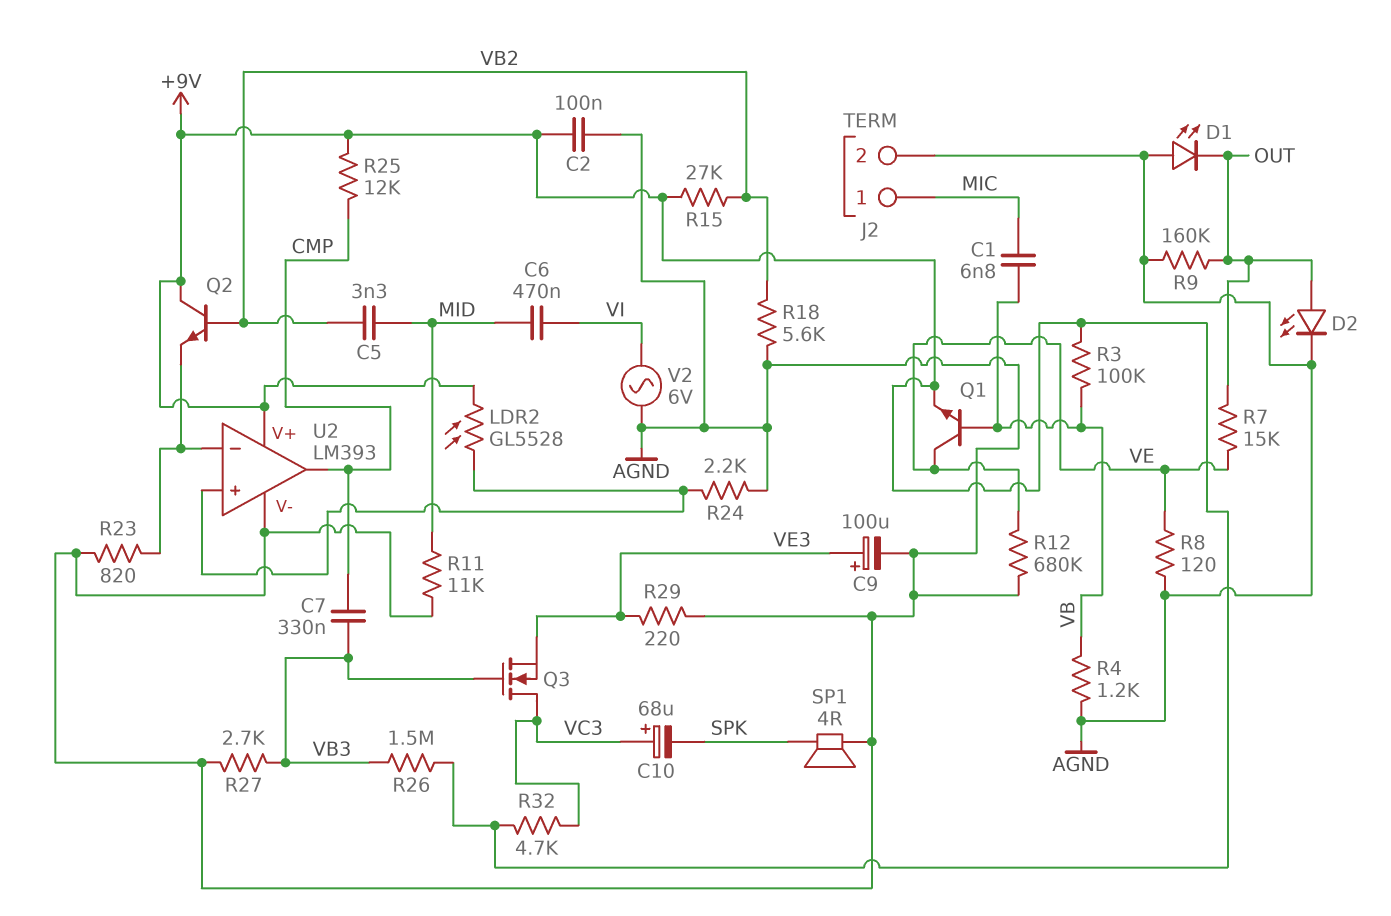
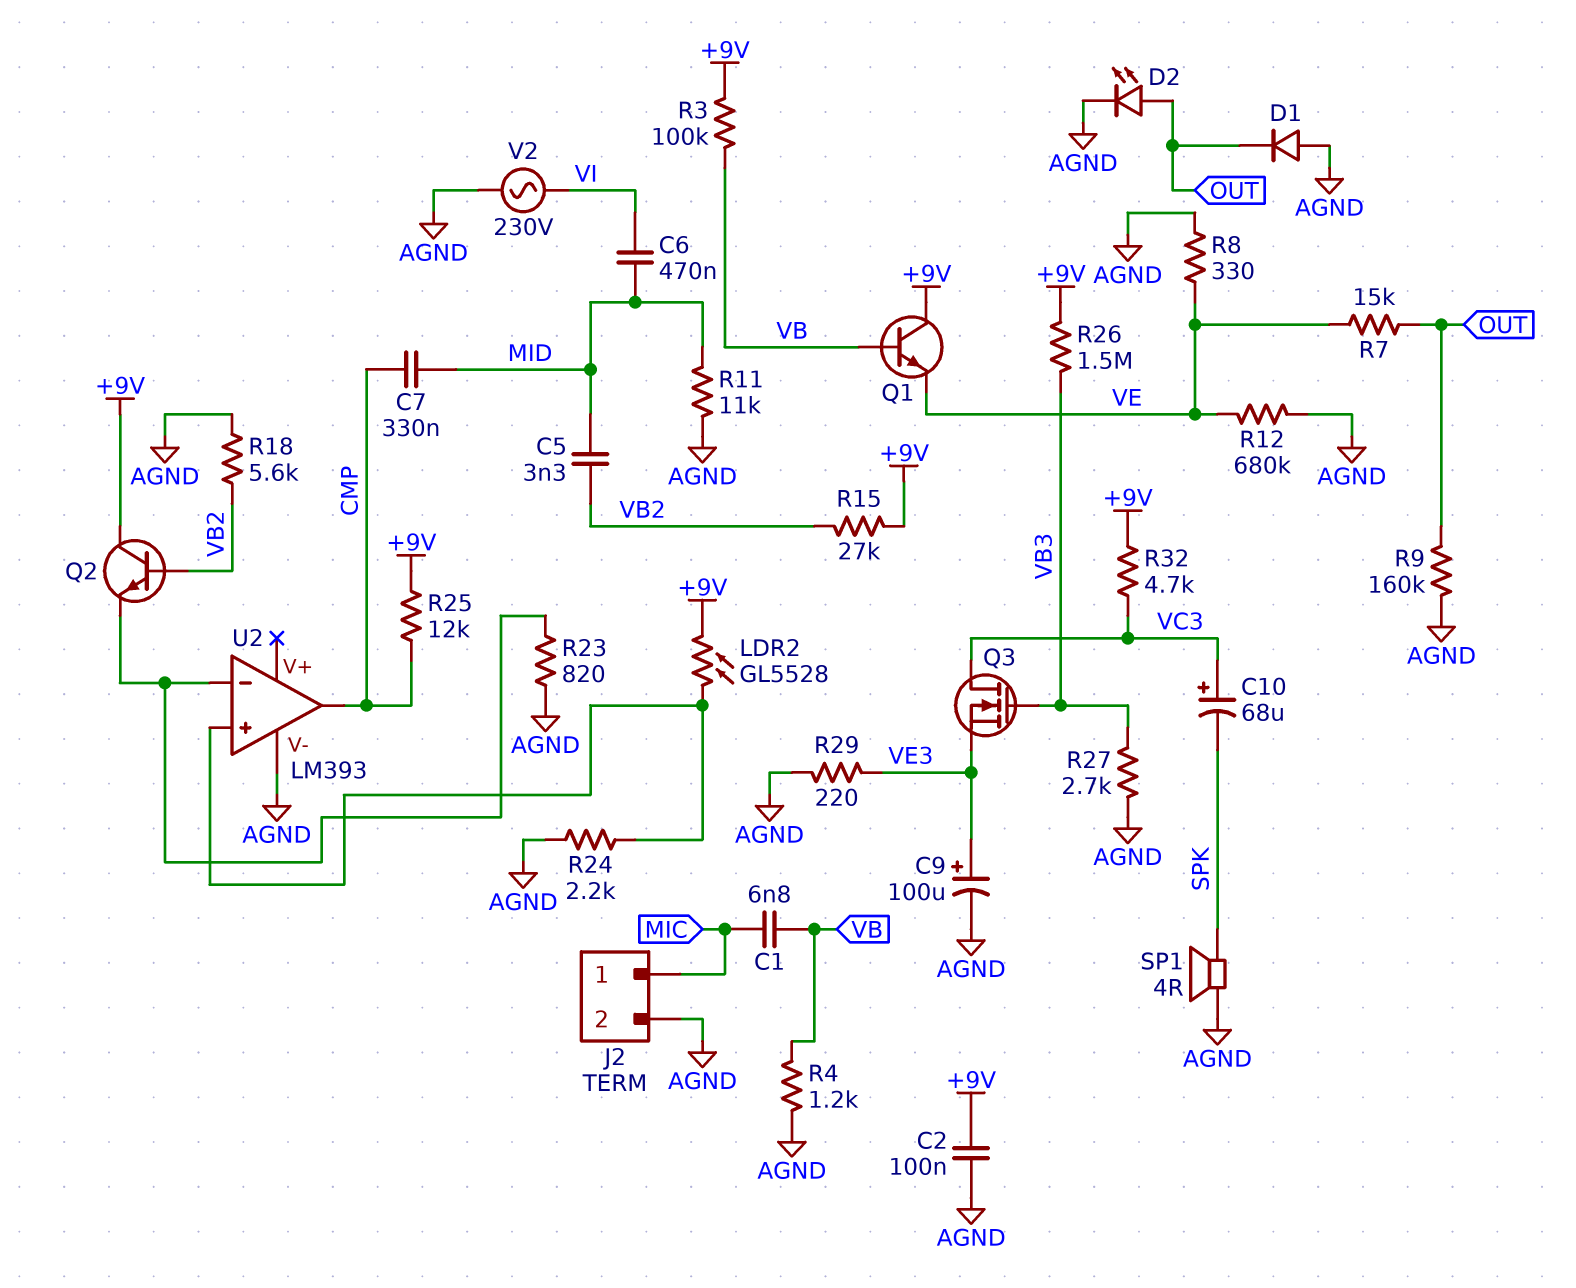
C7: 330nF (CMP, VB3) -> 330nF (CMP, MID)
D1: LED (A AGND, K OUT) -> diode (A AGND, K OUT)
Q1: NPN (B VB, C VE, E +9V) -> NPN (B VB, C +9V, E VE)
R8: 120 (AGND, VE) -> 330 (AGND, VE)
U2 pin V+: +9V -> none
V2: AC 6V (AGND, VI) -> AC 230V (AGND, VI)

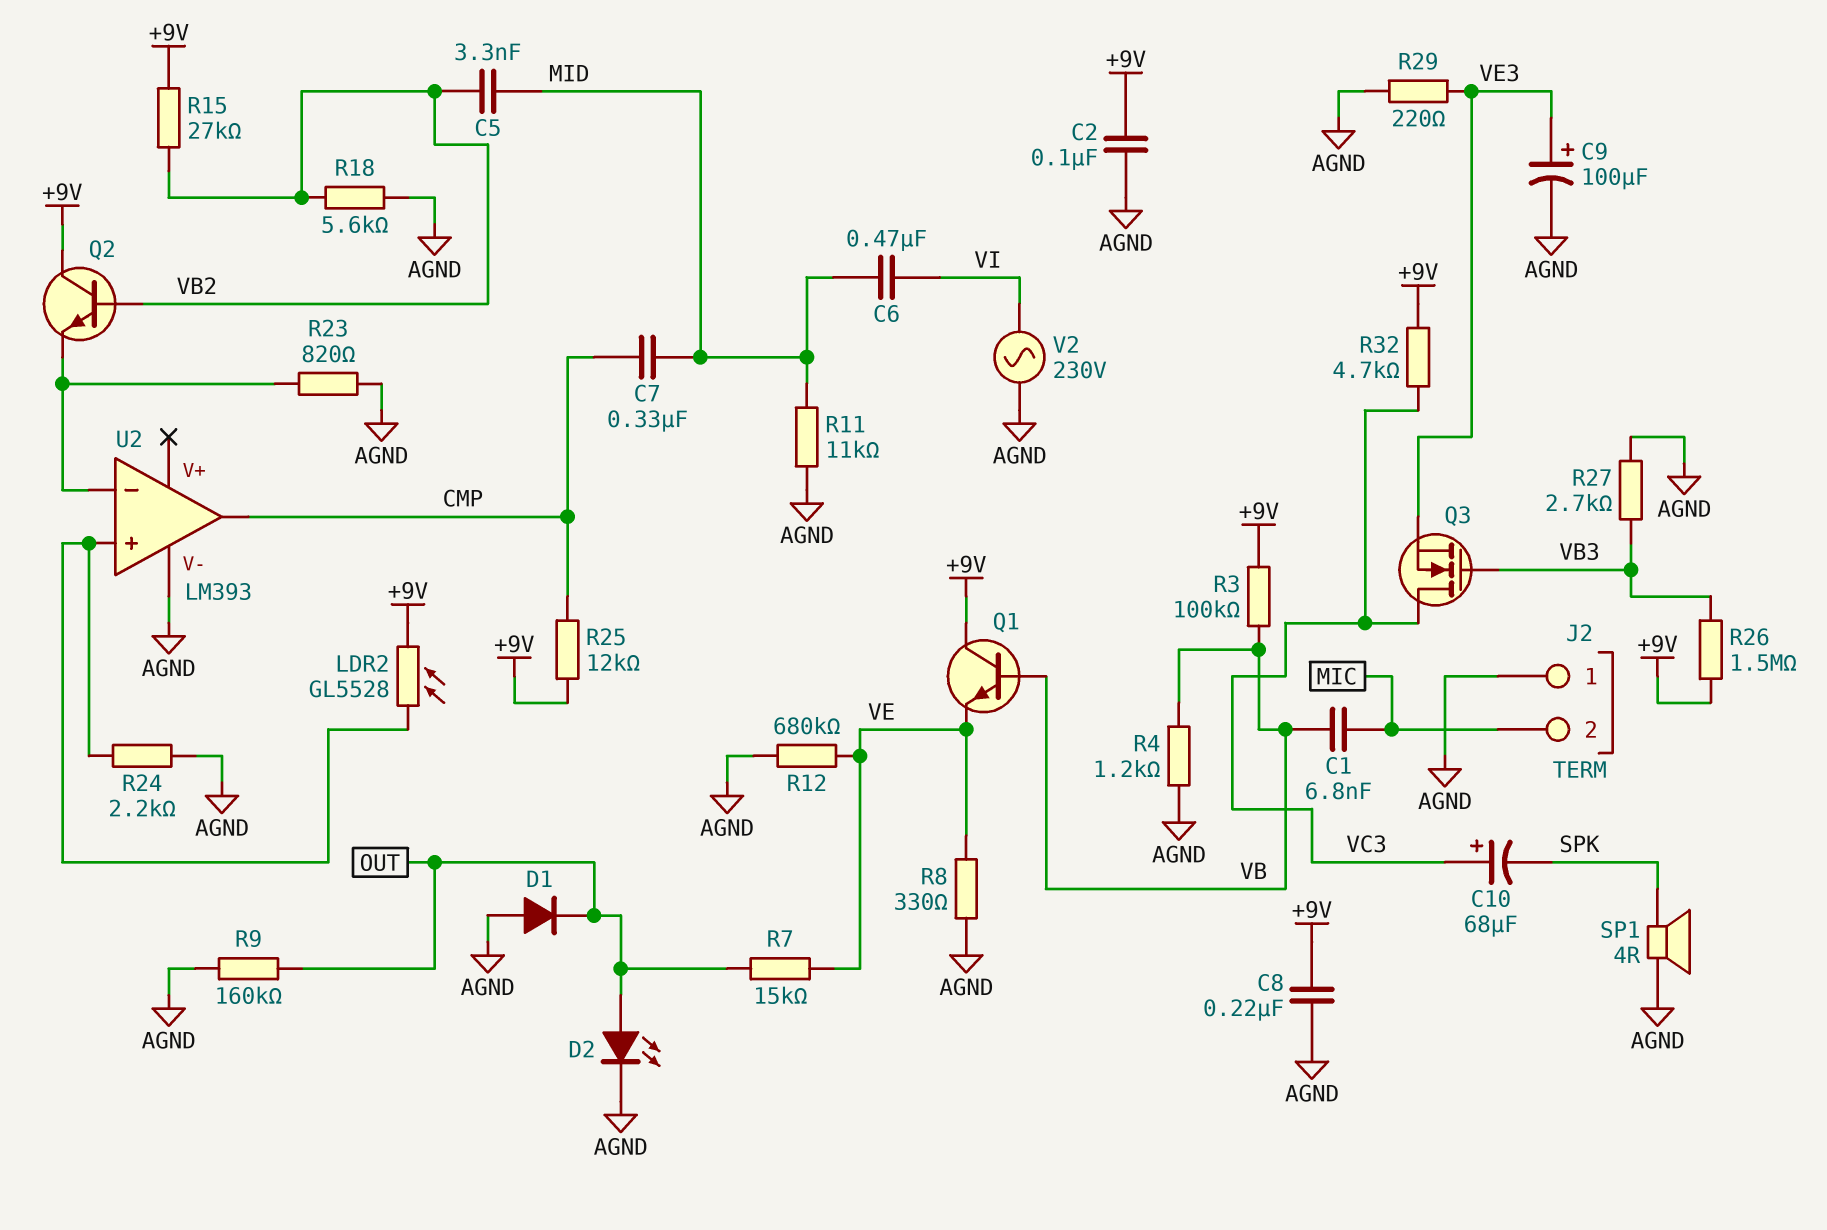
C8: none -> 220nF (+9V, AGND)
J2 pin 1: MIC -> AGND
J2 pin 2: AGND -> MIC

